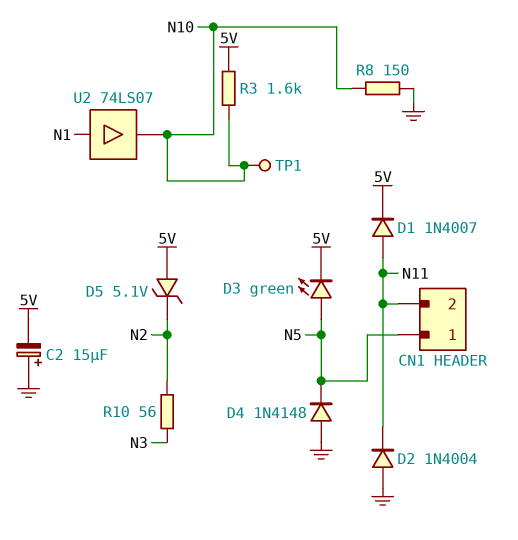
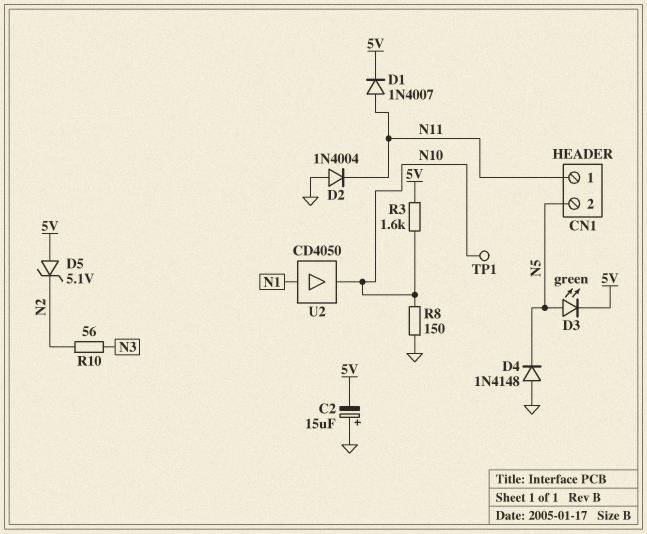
CN1 pin 1: N5 -> N11
CN1 pin 2: N11 -> N5
U2: buffer 74LS07 (in N1, out N10) -> buffer CD4050 (in N1, out N10)

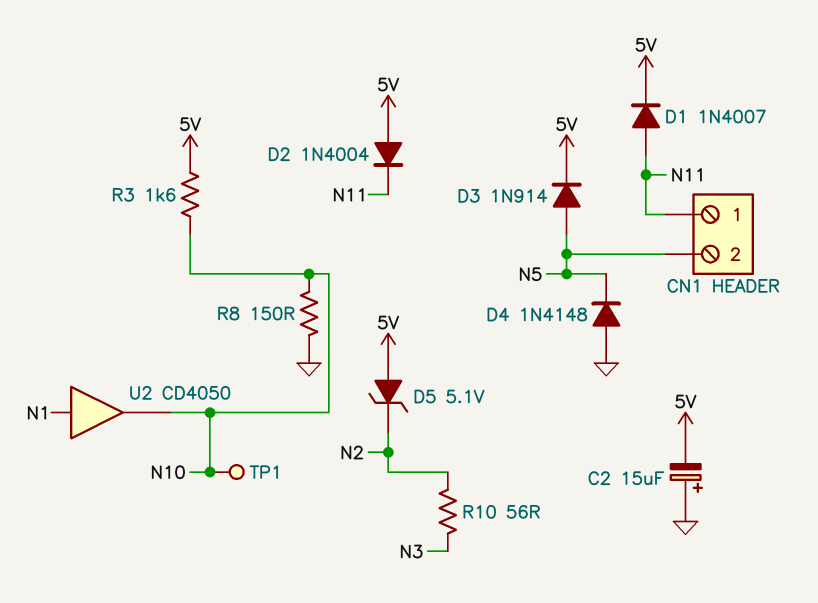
D2: diode 1N4004 (A GND, K N11) -> diode 1N4004 (A 5V, K N11)
D3: LED green (A N5, K 5V) -> diode 1N914 (A N5, K 5V)

